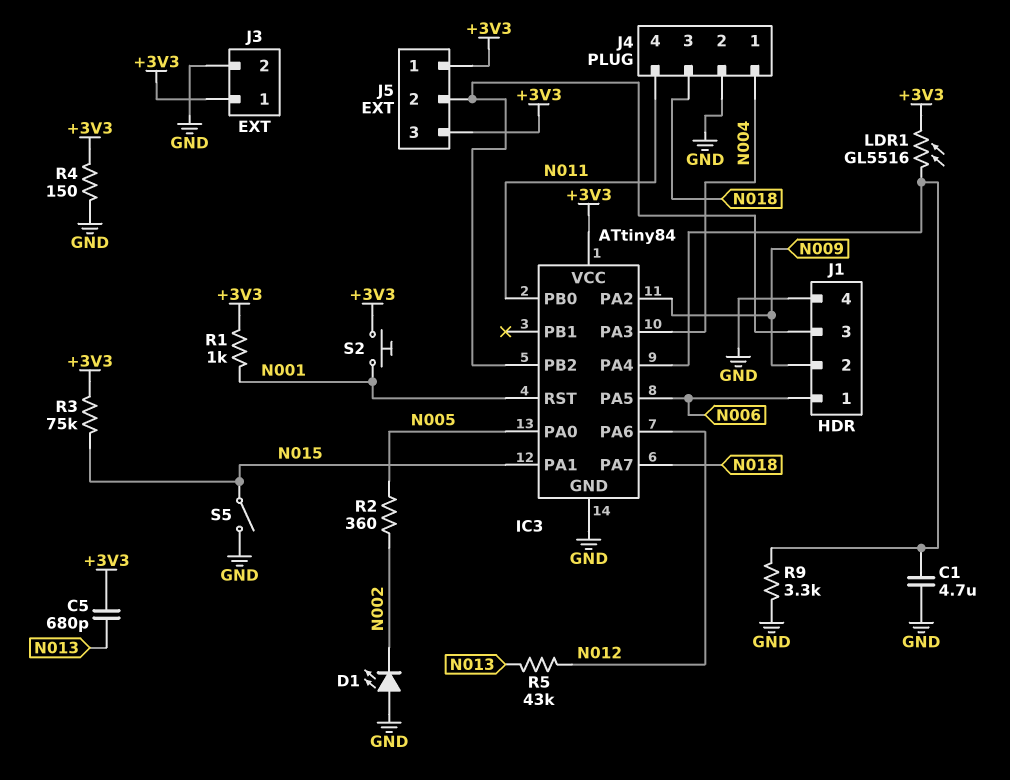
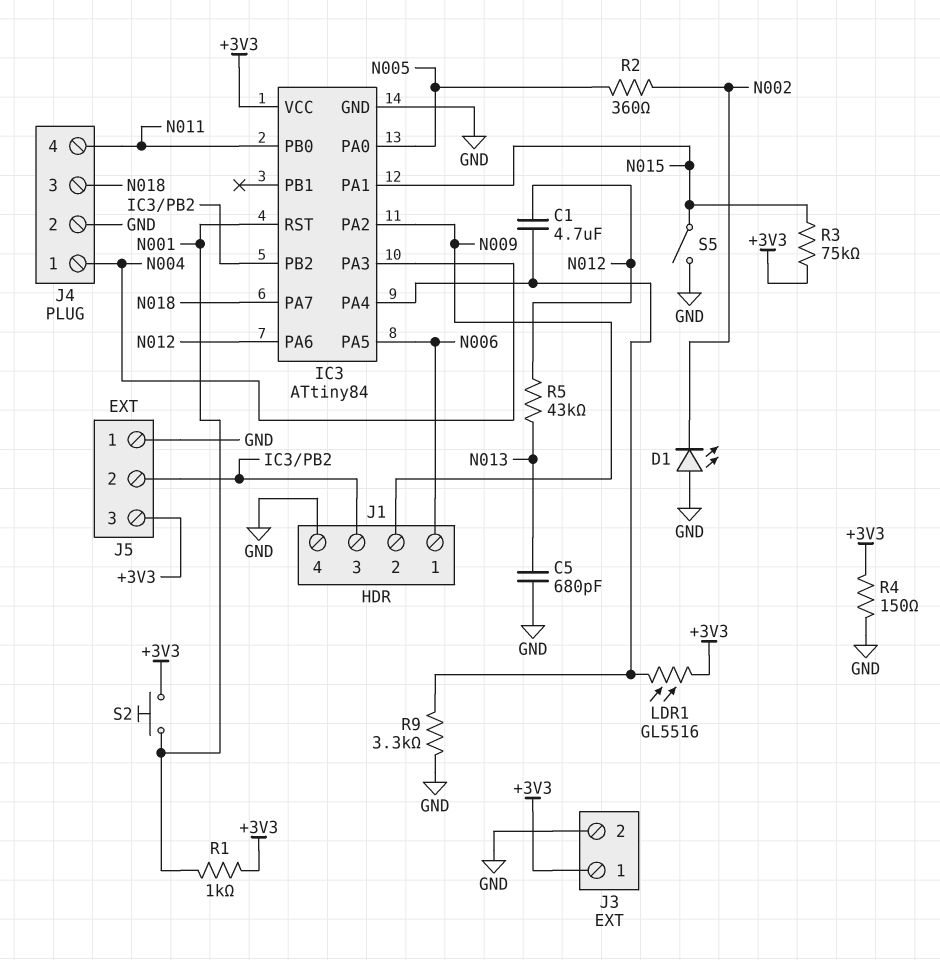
C1: 4.7uF (GND, IC3/PA4) -> 4.7uF (IC3/PA4, N012)
C5: 680pF (+3V3, N013) -> 680pF (GND, N013)
J5 pin 1: +3V3 -> GND

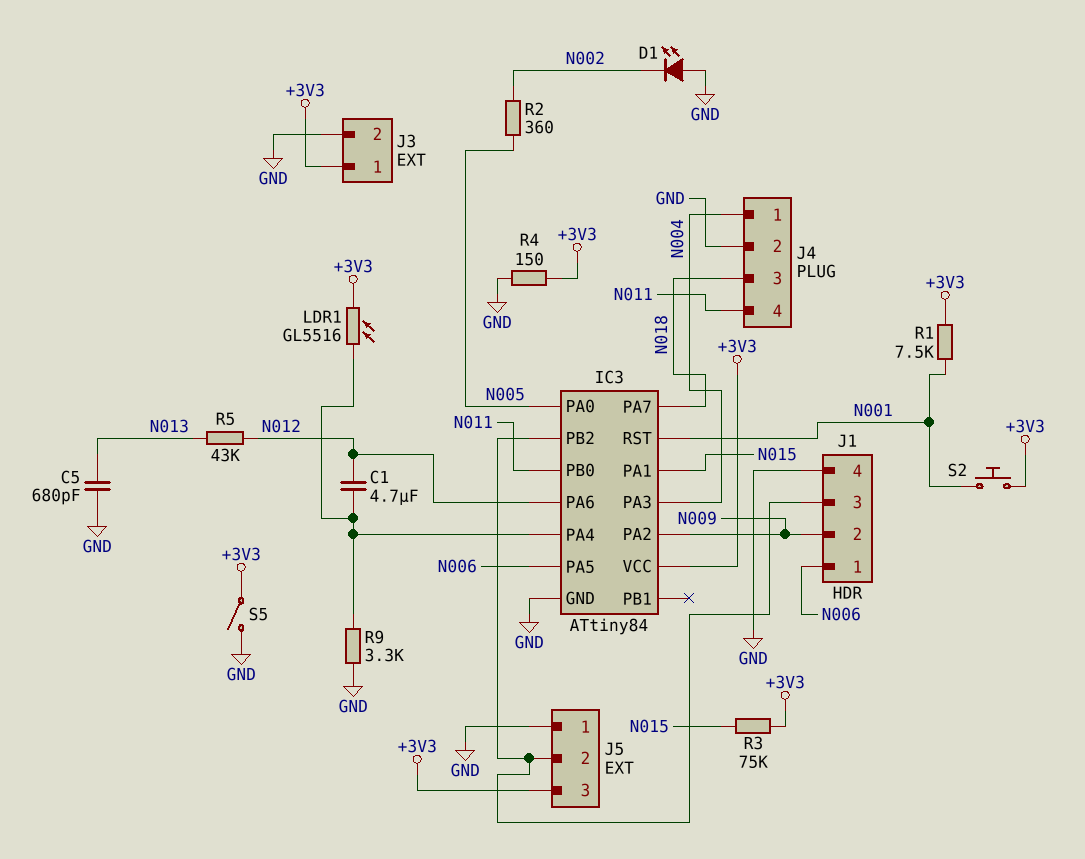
R1: 1k (+3V3, N001) -> 7.5k (+3V3, N001)
S5: switch (GND, N015) -> switch (+3V3, GND)

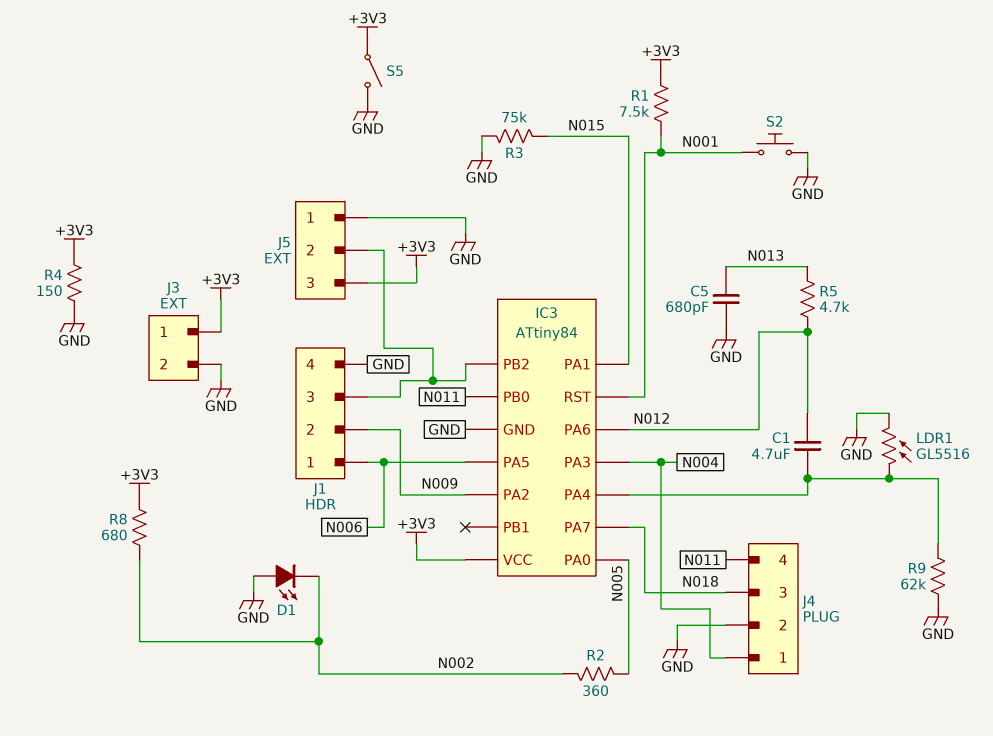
LDR1: GL5516 (+3V3, IC3/PA4) -> GL5516 (GND, IC3/PA4)
R3: 75k (+3V3, N015) -> 75k (GND, N015)
R5: 43k (N012, N013) -> 4.7k (N012, N013)
R8: none -> 680 (+3V3, N002)
R9: 3.3k (GND, IC3/PA4) -> 62k (GND, IC3/PA4)
S2: button (+3V3, N001) -> button (GND, N001)

